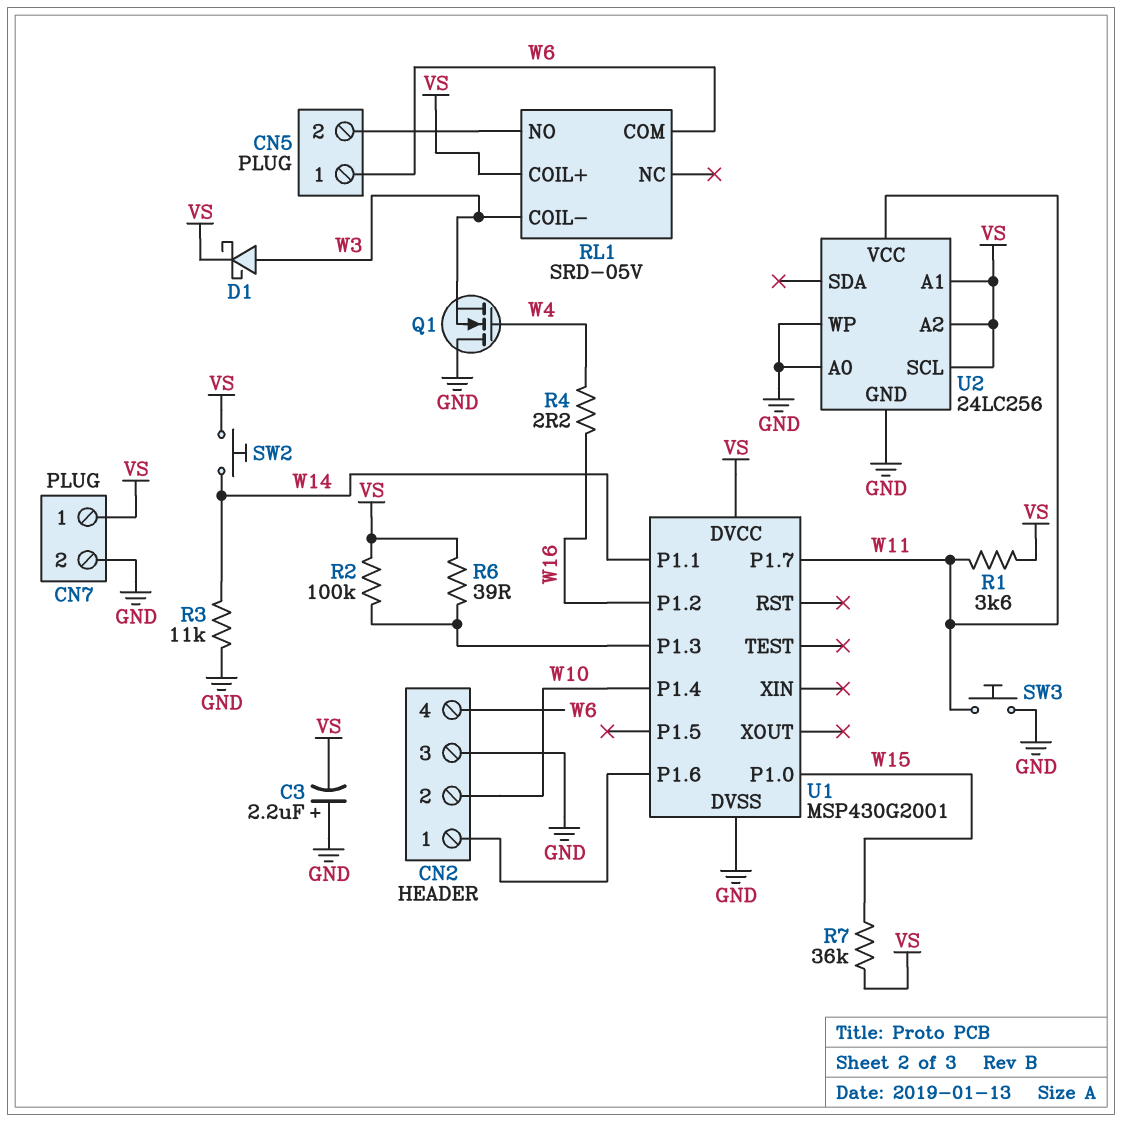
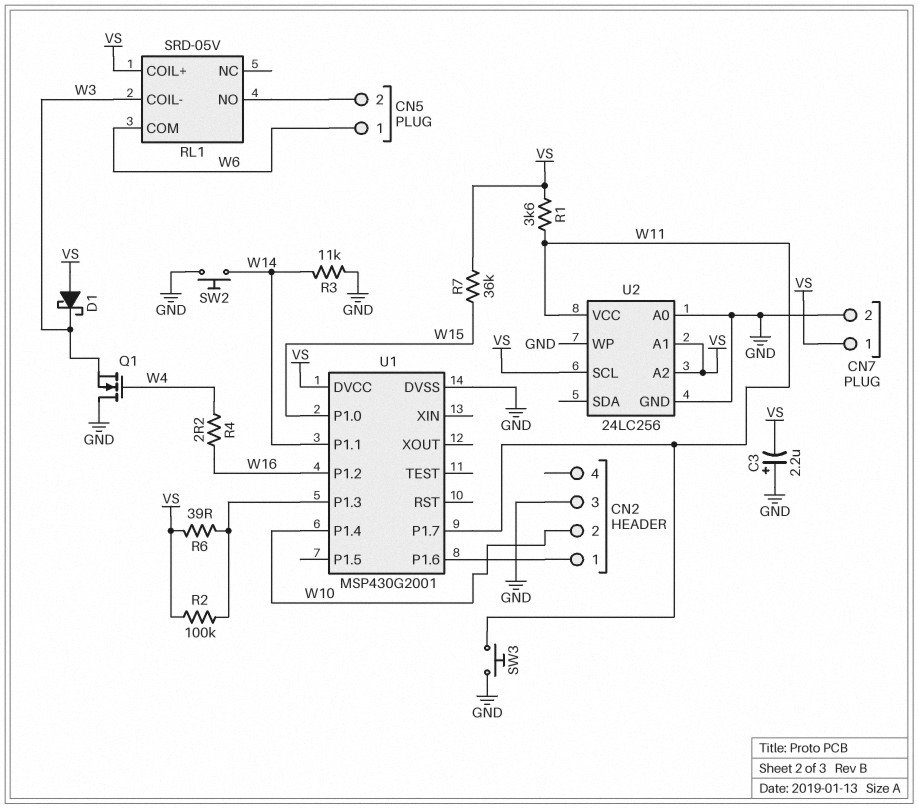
CN2 pin 4: W6 -> none
D1: schottky (A W3, K VS) -> schottky (A VS, K W3)
SW2: button (VS, W14) -> button (GND, W14)

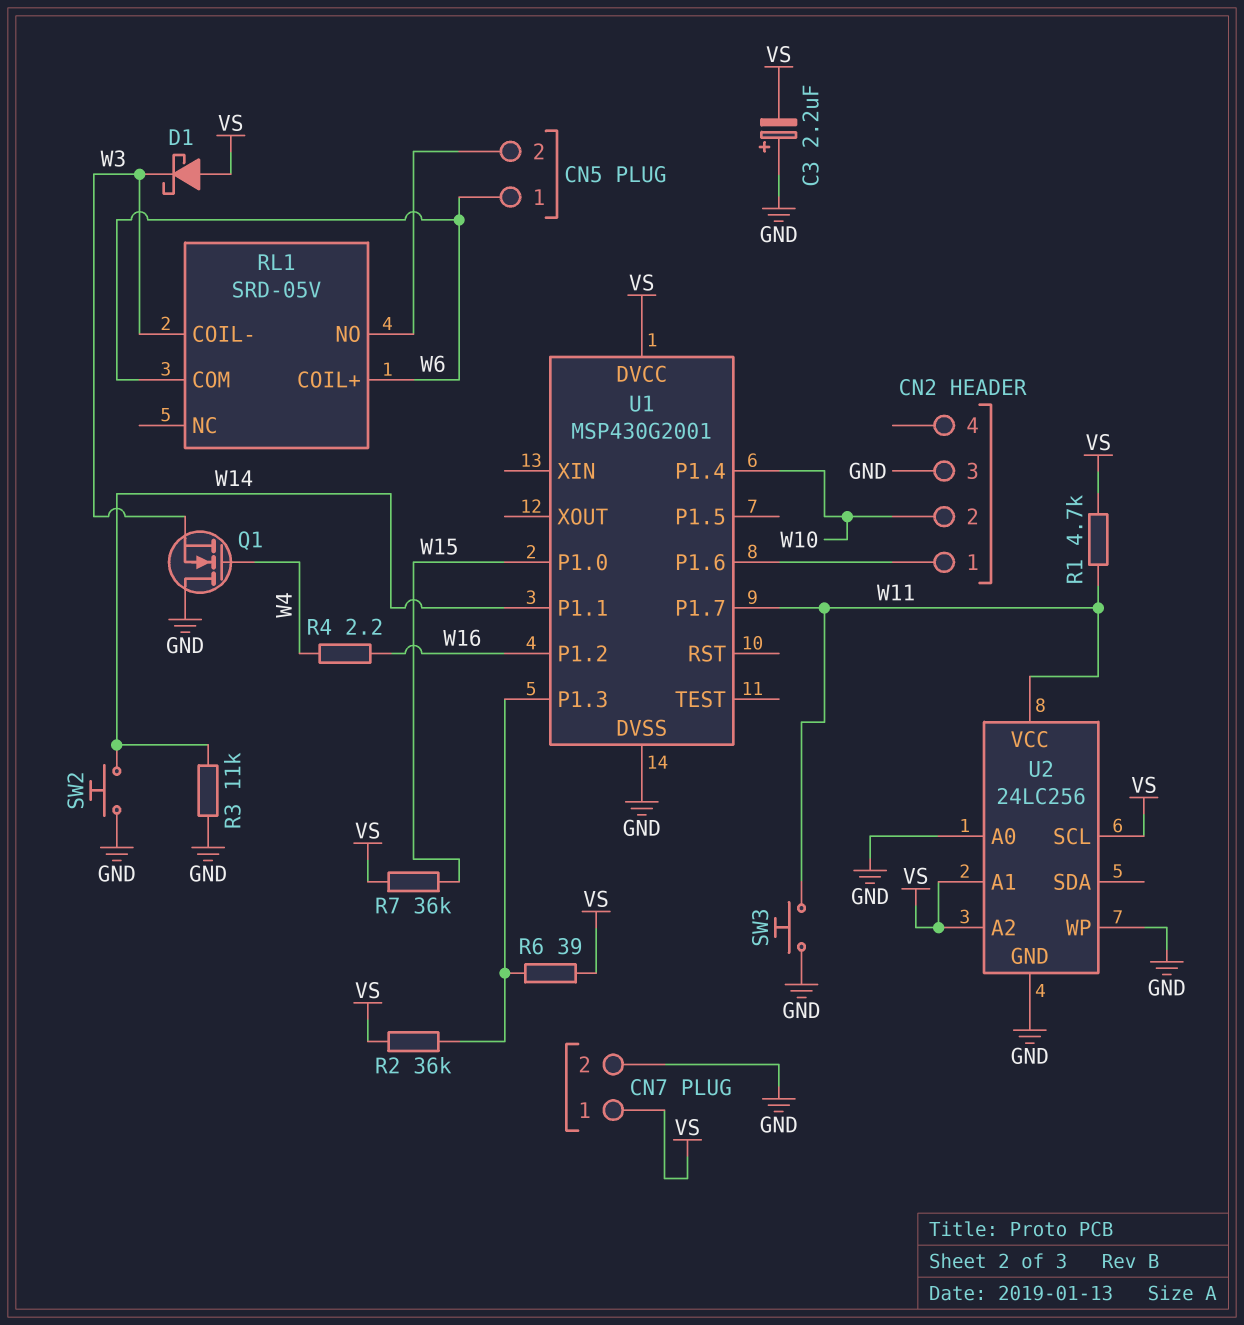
R1: 3.6k (VS, W11) -> 4.7k (VS, W11)
R2: 100k (U1/P1.3, VS) -> 36k (U1/P1.3, VS)
RL1 pin COIL+: VS -> W6

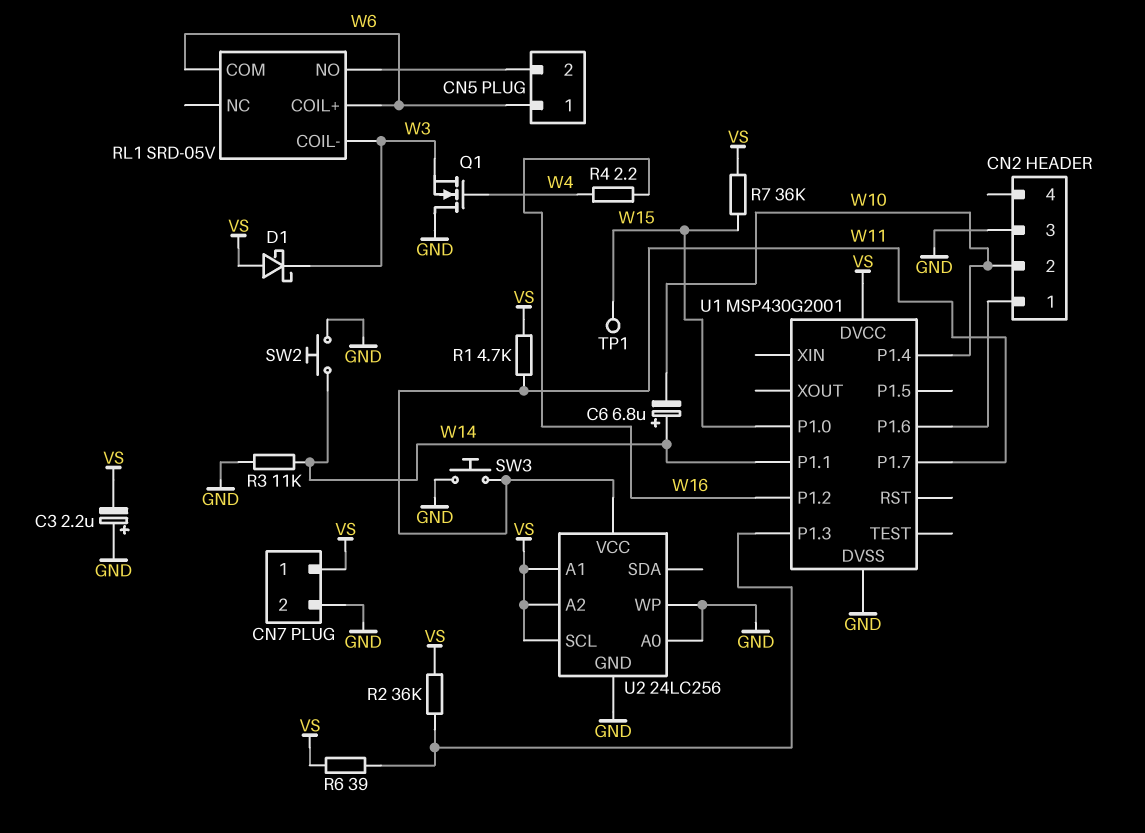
C6: none -> 6.8uF (plus W14, minus W10)
TP1: none -> test point (W15)

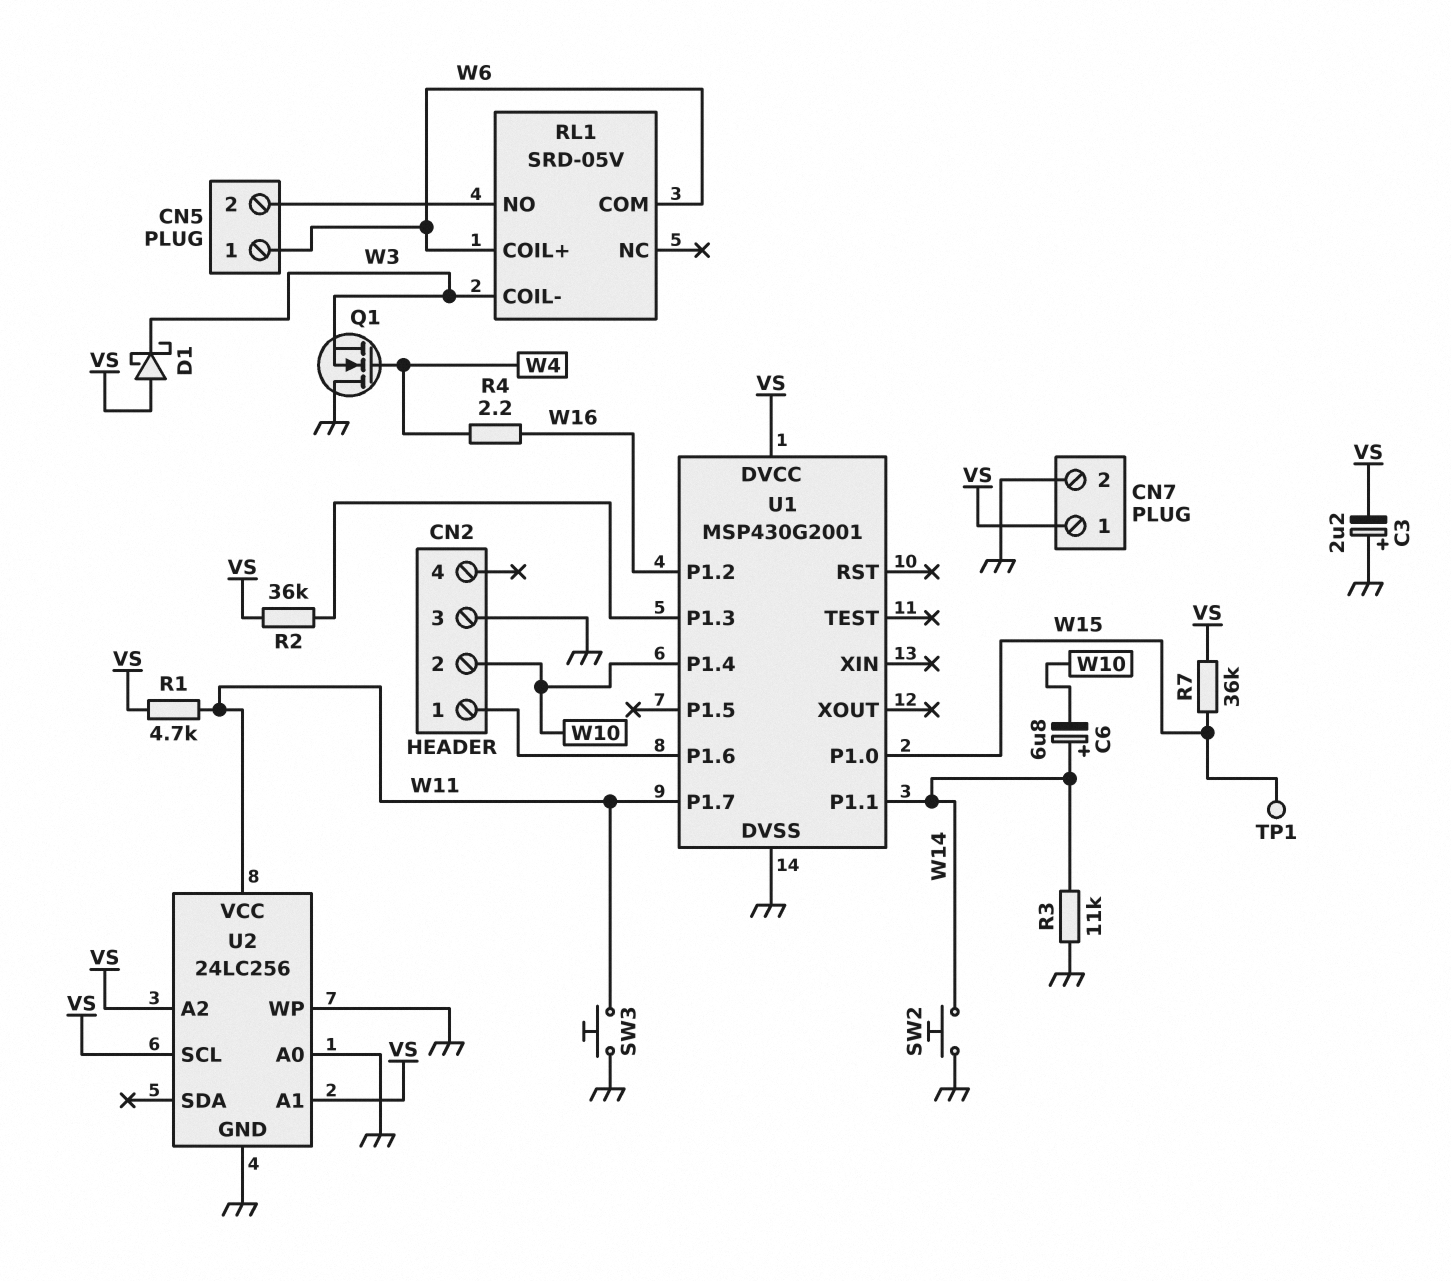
R6: 39 (U1/P1.3, VS) -> none

